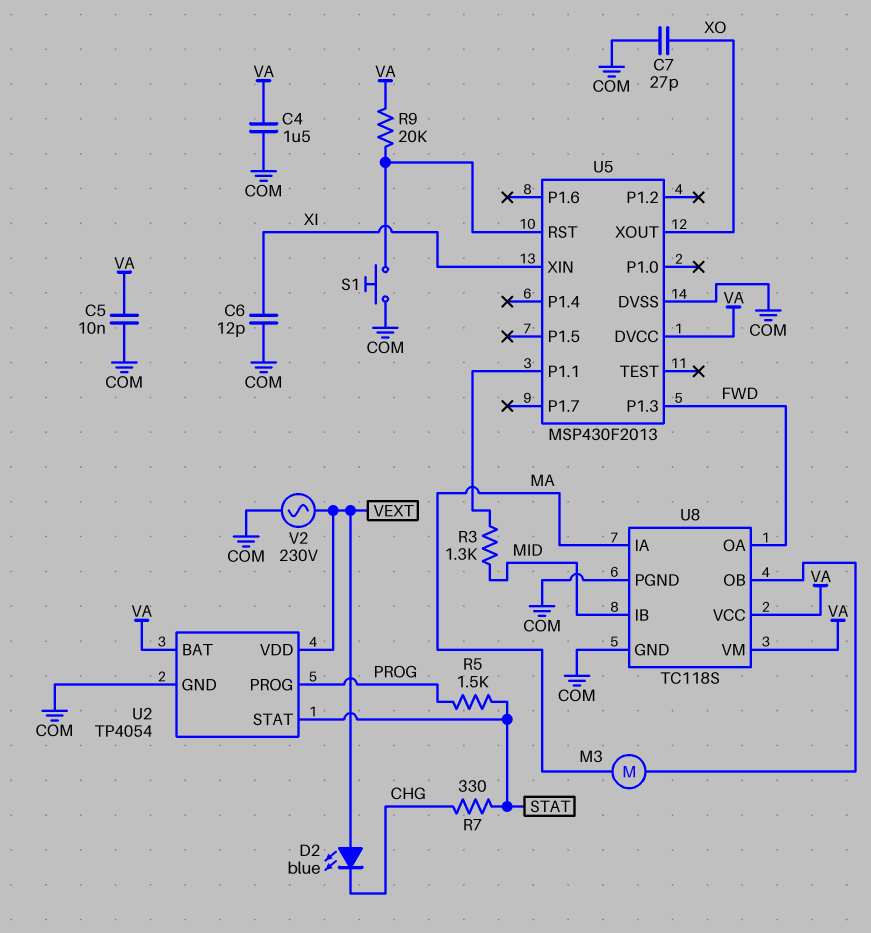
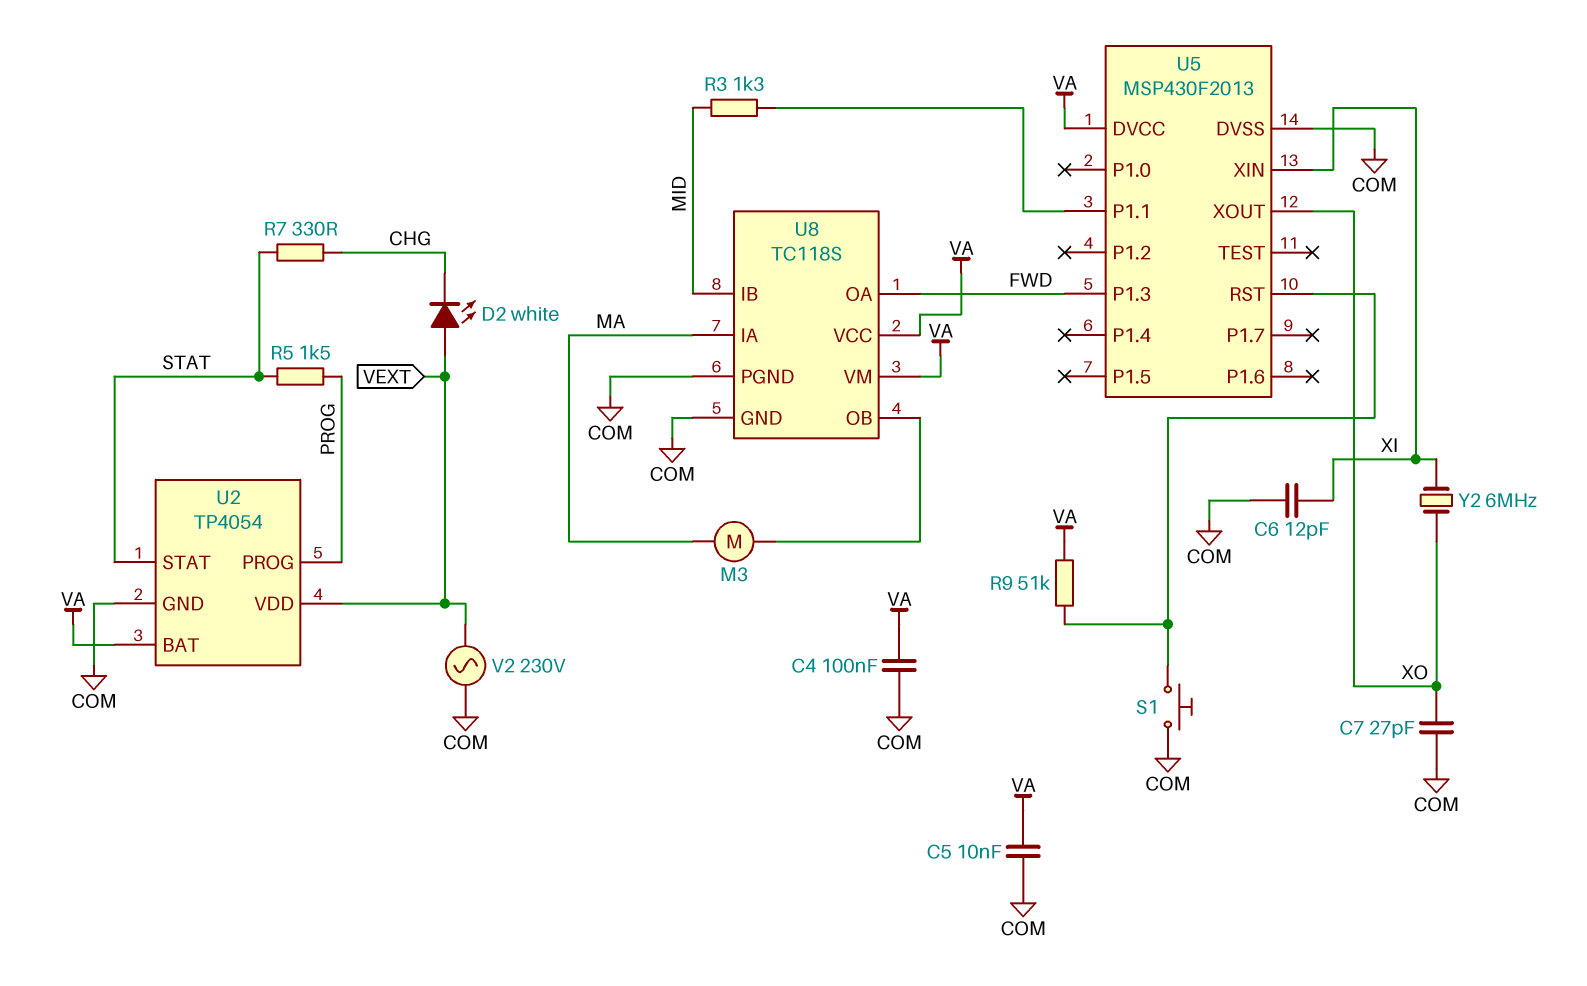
C4: 1.5uF (COM, VA) -> 100nF (COM, VA)
D2: LED blue (A VEXT, K CHG) -> LED white (A VEXT, K CHG)
R9: 20k (U5/RST, VA) -> 51k (U5/RST, VA)
Y2: none -> 6MHz (XI, XO)

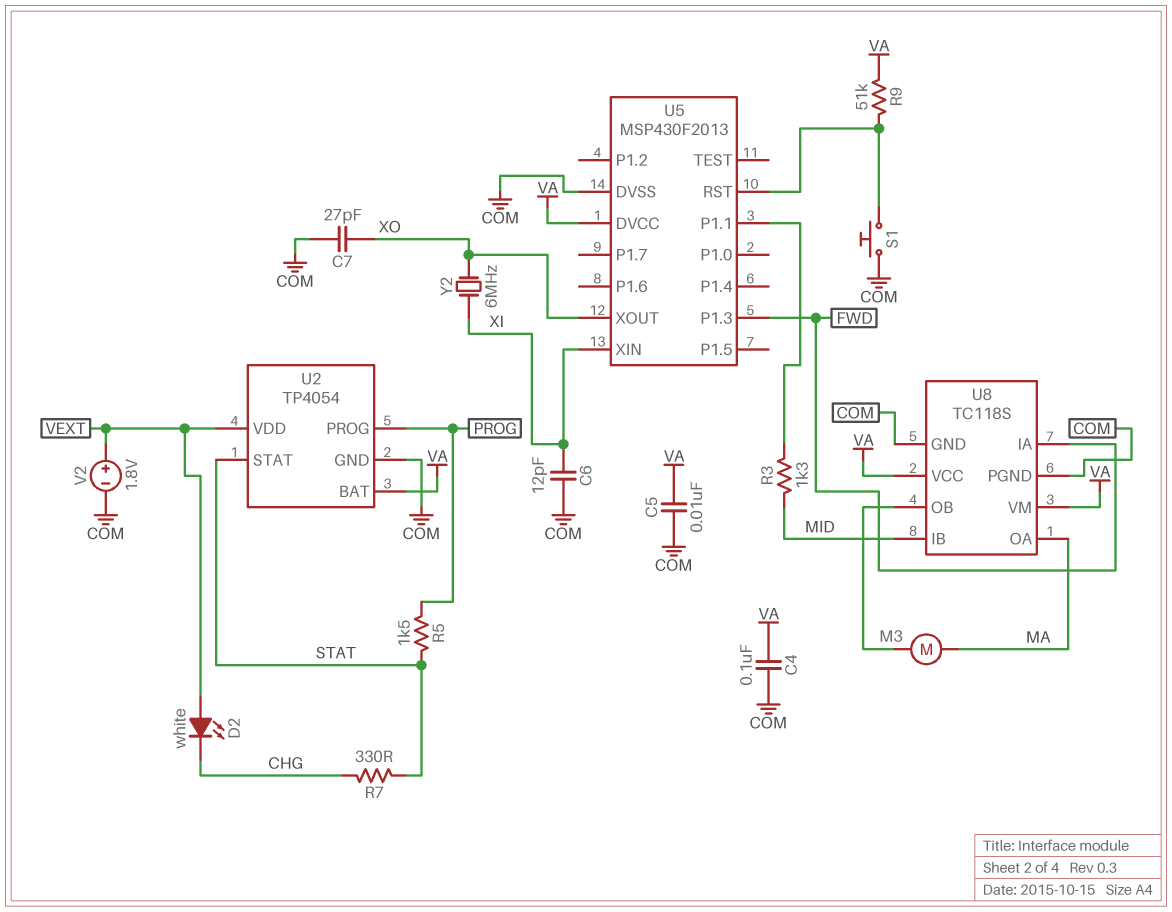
U8 pin IA: MA -> FWD
U8 pin OA: FWD -> MA
V2: AC 230V (COM, VEXT) -> 1.8V (plus VEXT, minus COM)

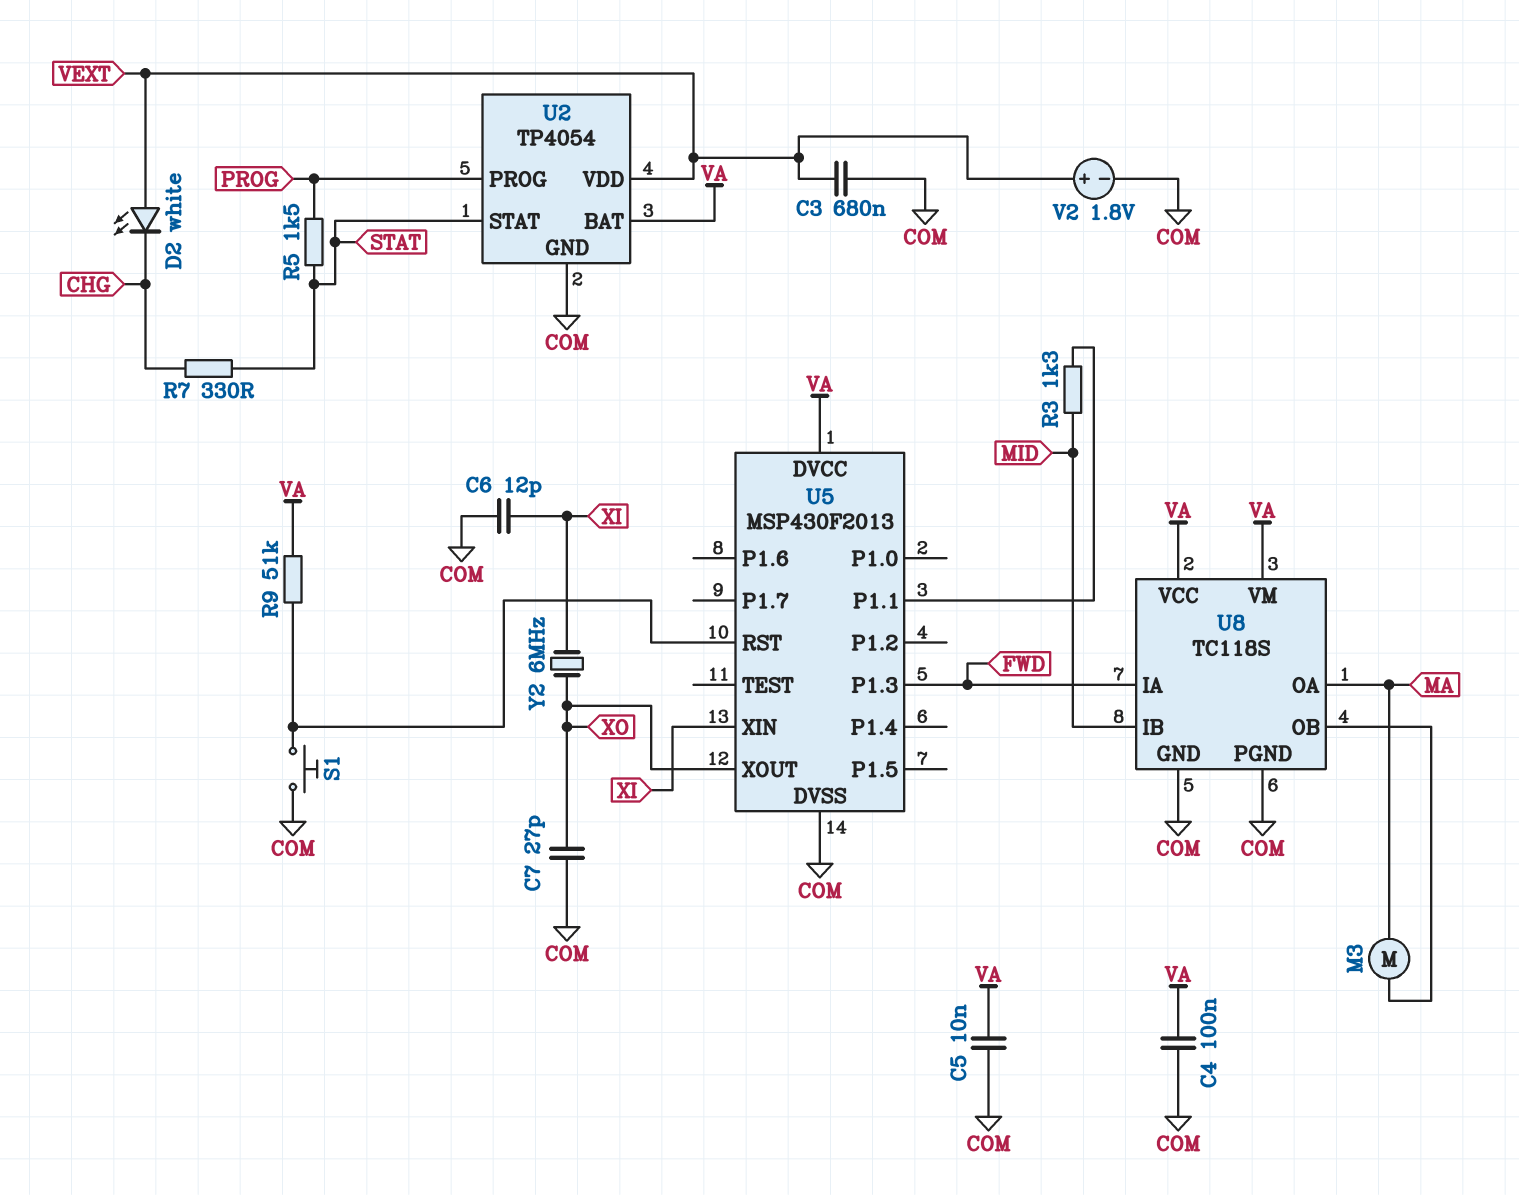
C3: none -> 680nF (COM, VEXT)

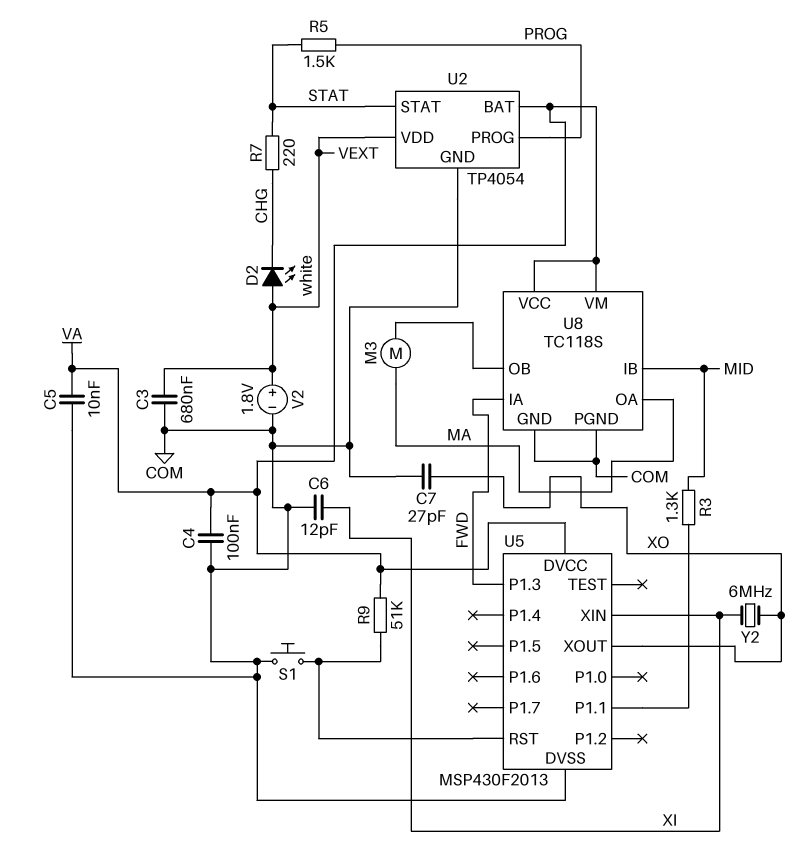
R7: 330 (CHG, STAT) -> 220 (CHG, STAT)

